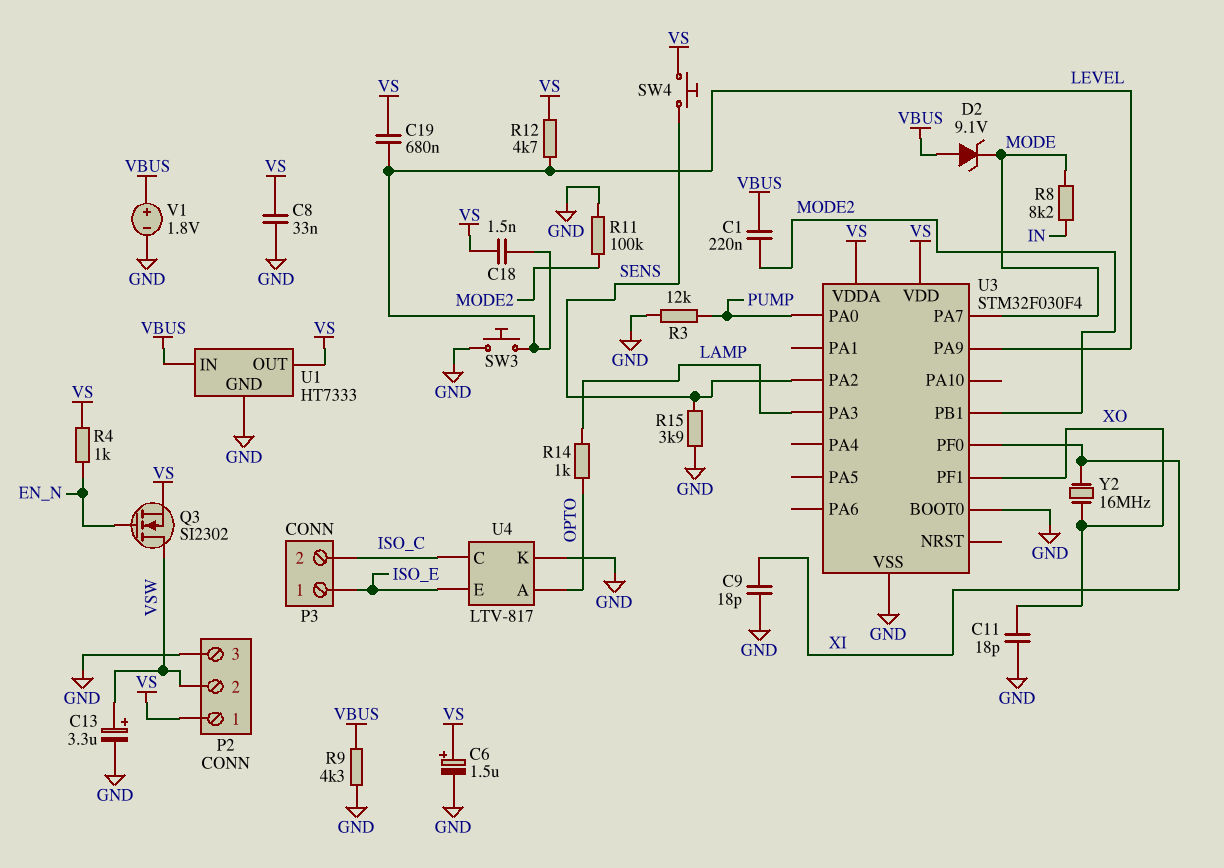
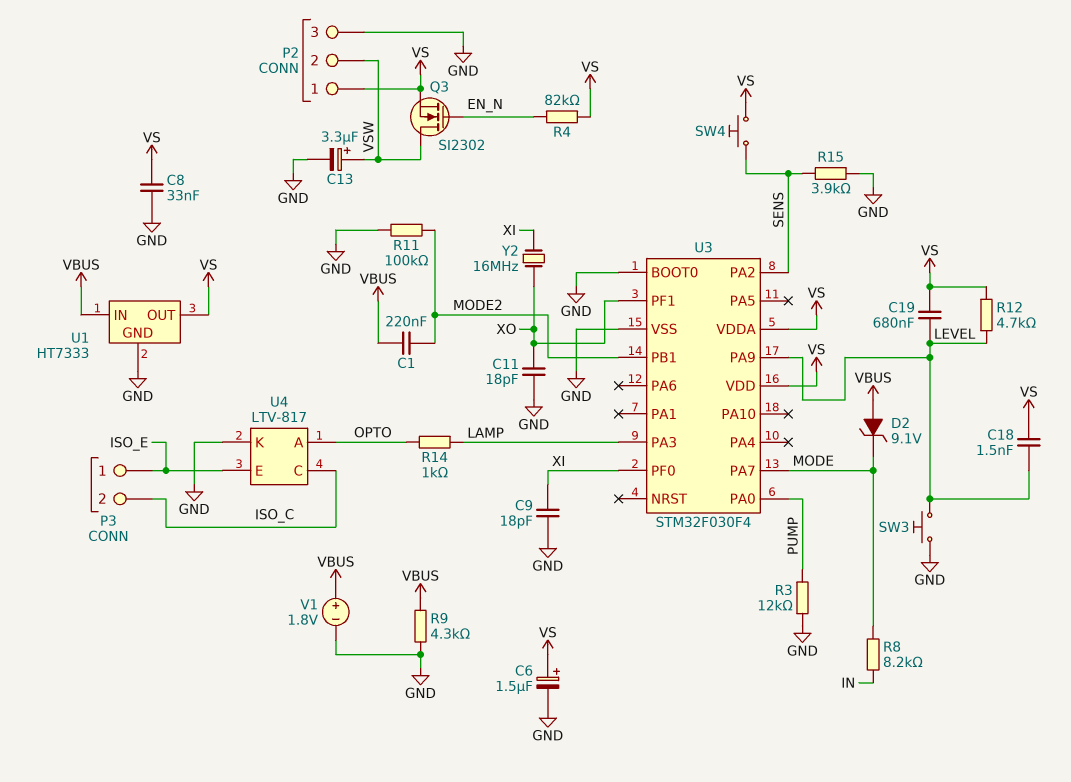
R4: 1k (EN_N, VS) -> 82k (EN_N, VS)

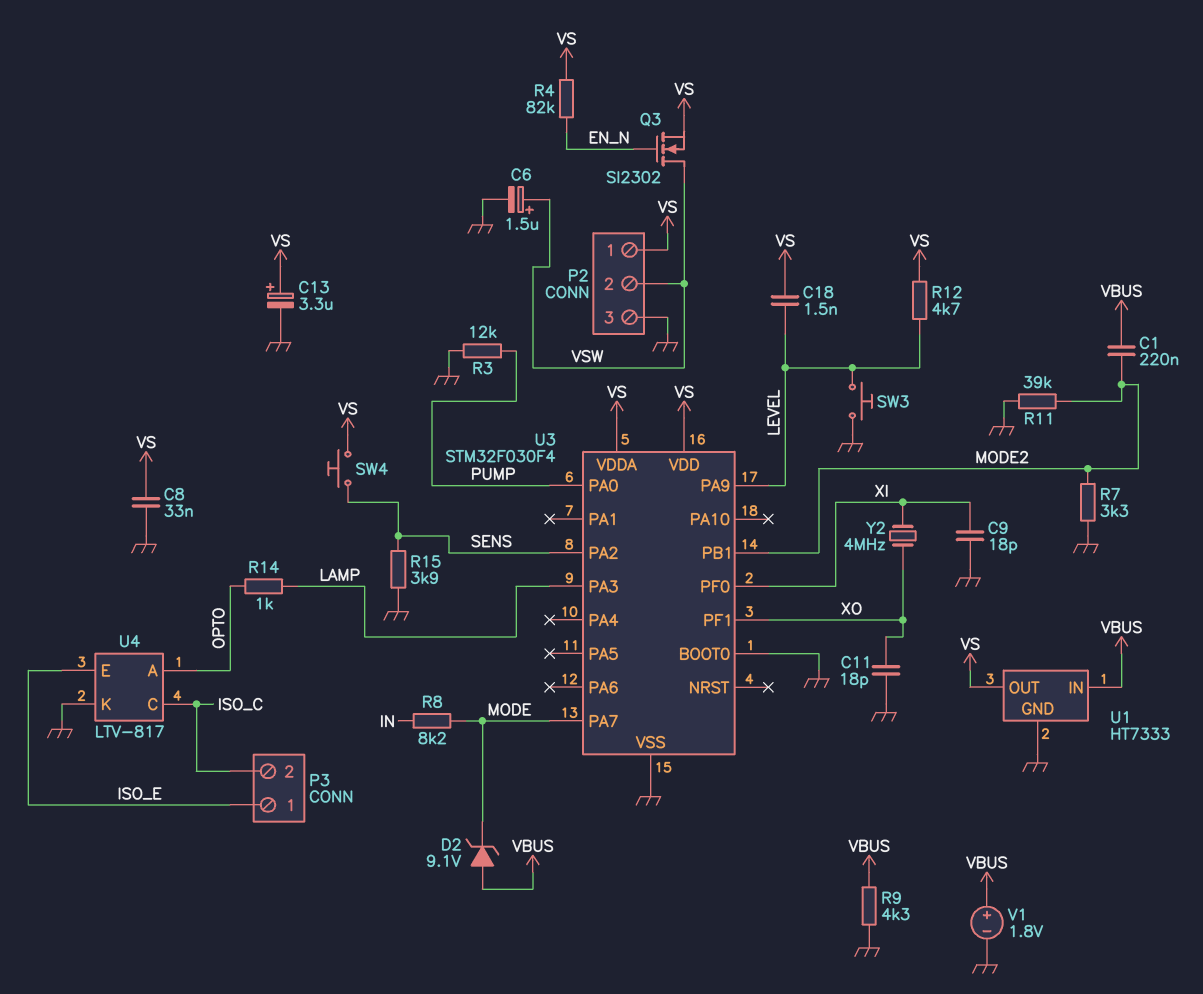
C6: 1.5uF (plus VS, minus GND) -> 1.5uF (plus VSW, minus GND)
C13: 3.3uF (plus VSW, minus GND) -> 3.3uF (plus VS, minus GND)
C19: 680nF (LEVEL, VS) -> none
R7: none -> 3.3k (GND, MODE2)
R11: 100k (GND, MODE2) -> 39k (GND, MODE2)
Y2: 16MHz (XI, XO) -> 4MHz (XI, XO)

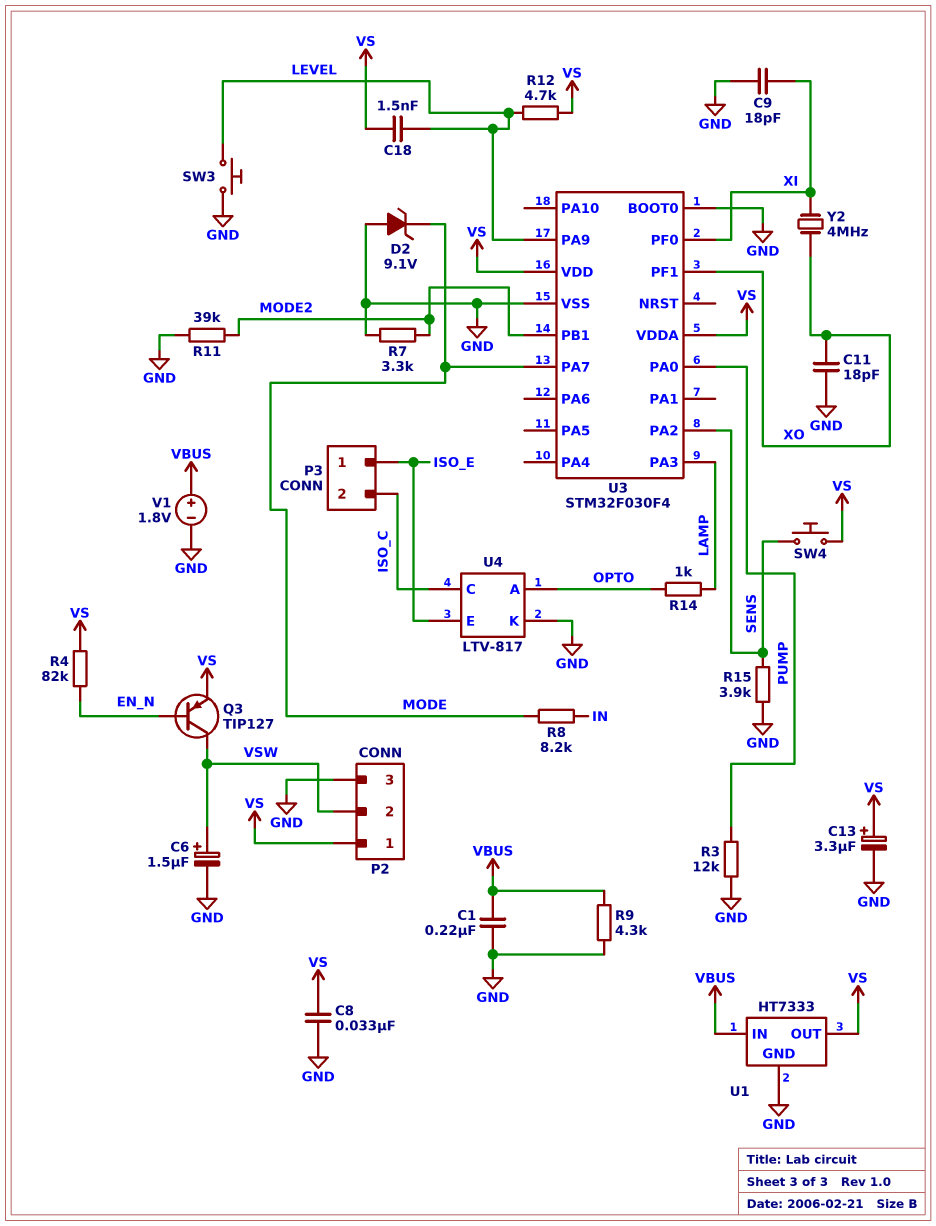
C1: 220nF (MODE2, VBUS) -> 220nF (GND, VBUS)
D2: zener 9.1V (A VBUS, K MODE) -> zener 9.1V (A GND, K MODE)
Q3: NMOS SI2302 (G EN_N, D VSW, S VS) -> PNP TIP127 (B EN_N, C VSW, E VS)

